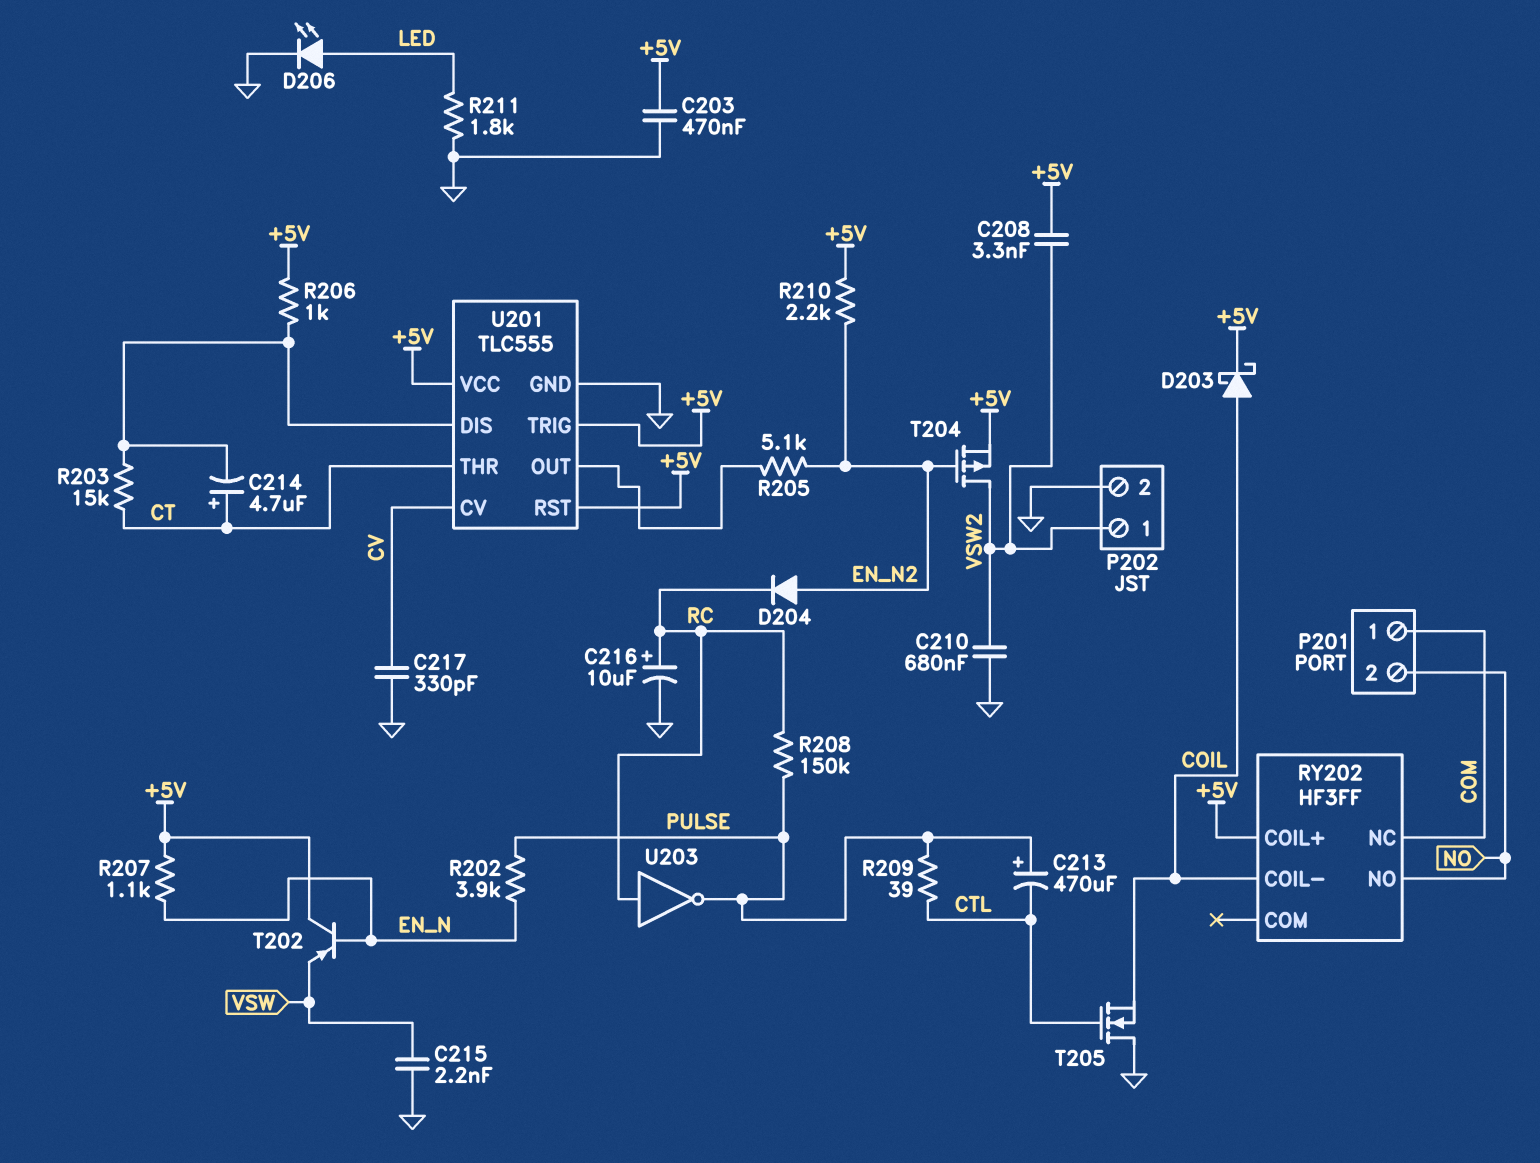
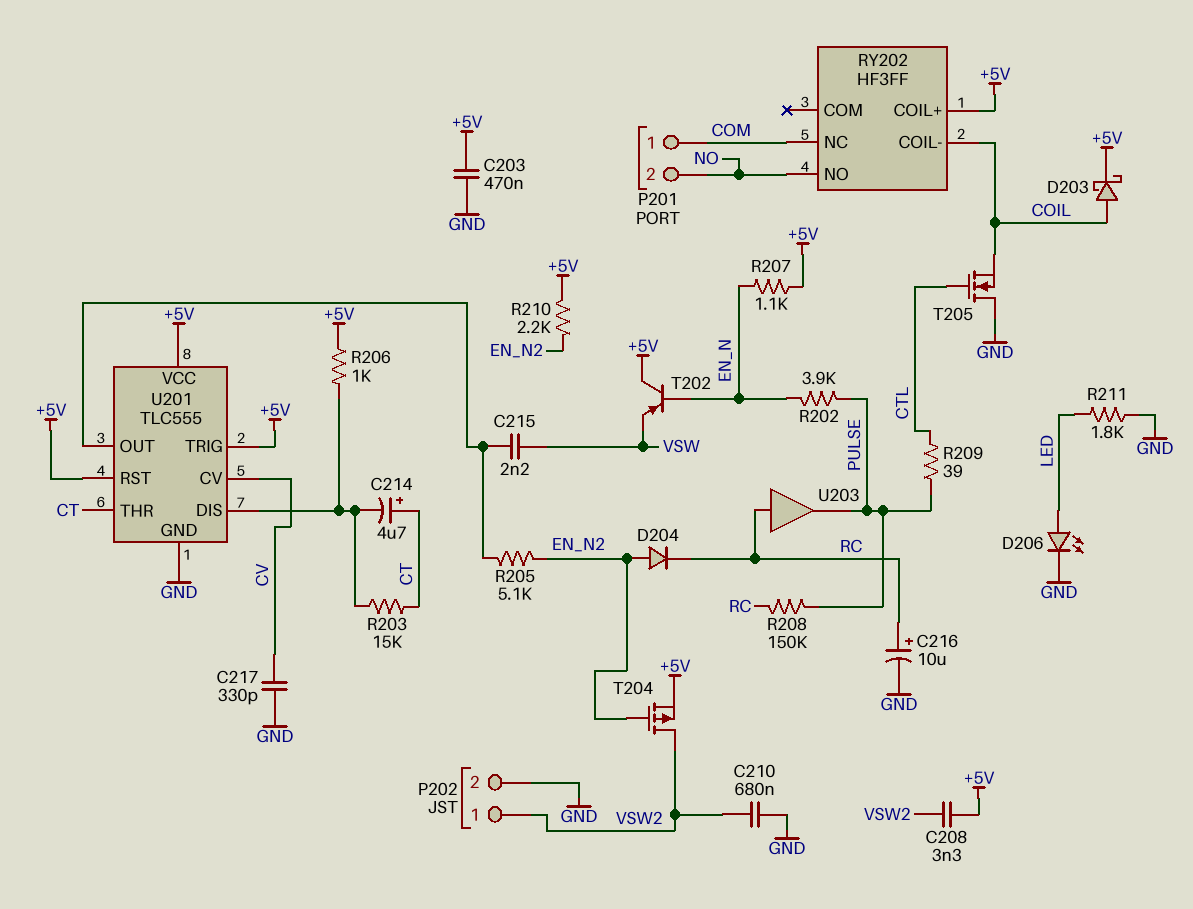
C213: 470uF (plus PULSE, minus CTL) -> none
C215: 2.2nF (GND, VSW) -> 2.2nF (U201/OUT, VSW)
U203: NOT (in RC, out PULSE) -> buffer (in RC, out PULSE)

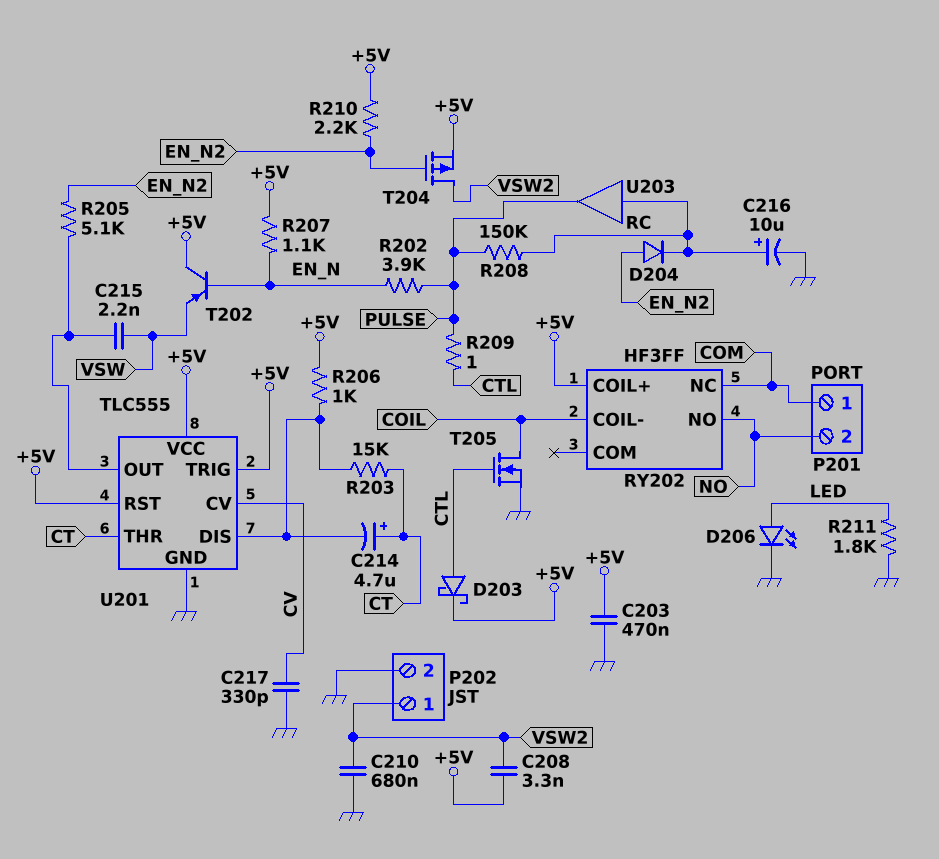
D203: schottky (A COIL, K +5V) -> schottky (A CTL, K +5V)
R209: 39 (CTL, PULSE) -> 1 (CTL, PULSE)
T205: NMOS (G CTL, D GND, S COIL) -> NMOS (G CTL, D COIL, S GND)

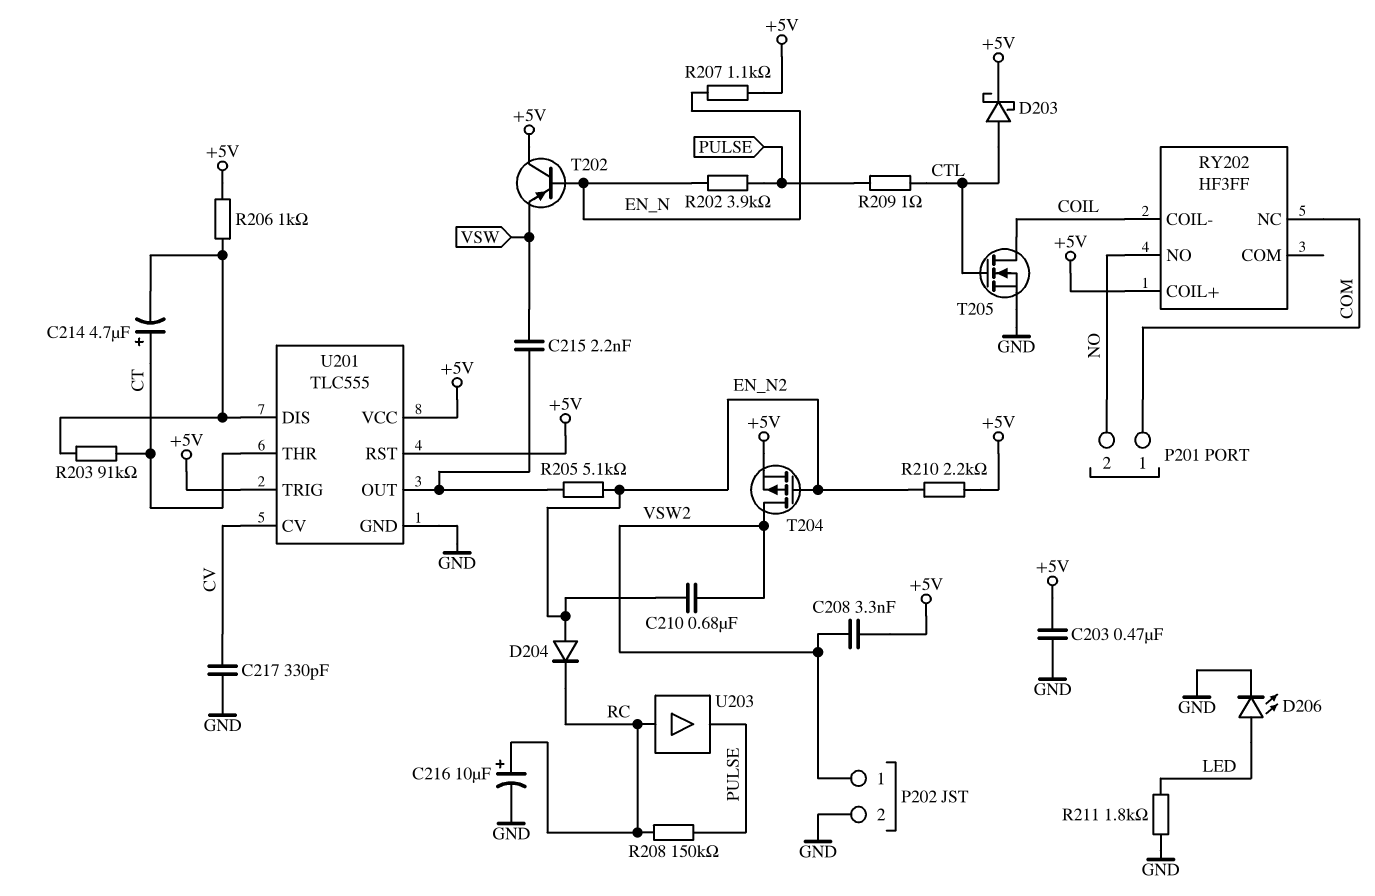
C210: 680nF (GND, VSW2) -> 680nF (EN_N2, VSW2)
R203: 15k (CT, U201/DIS) -> 91k (CT, U201/DIS)

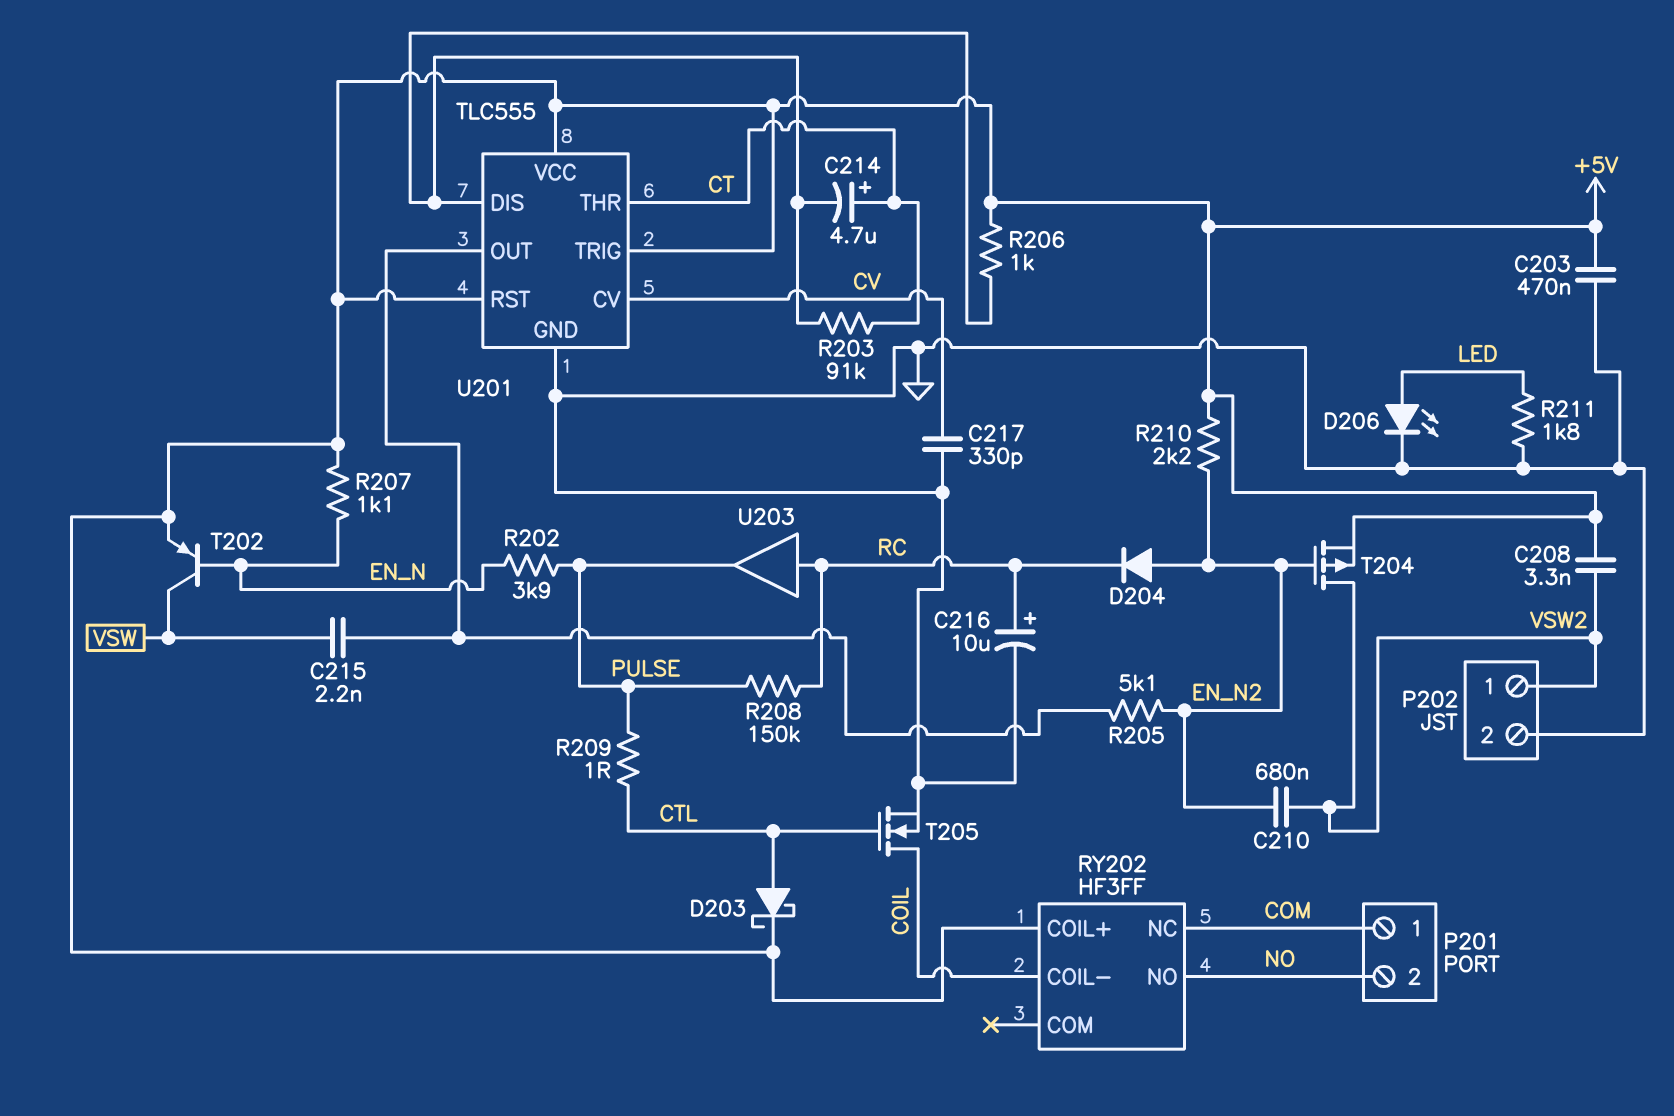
T202: PNP (B EN_N, C +5V, E VSW) -> PNP (B EN_N, C VSW, E +5V)

